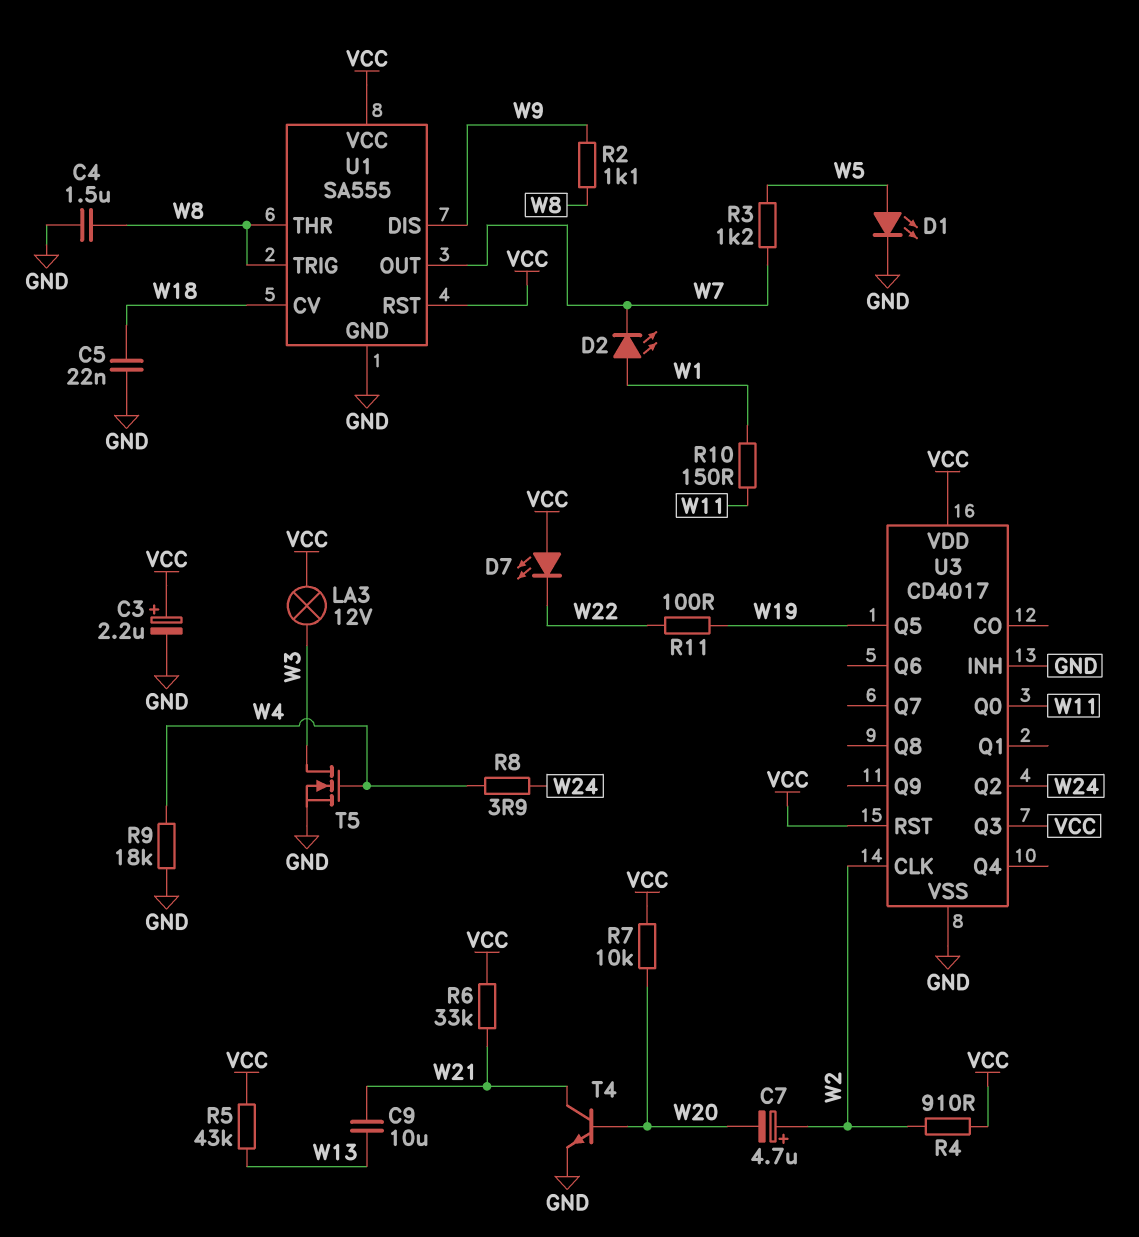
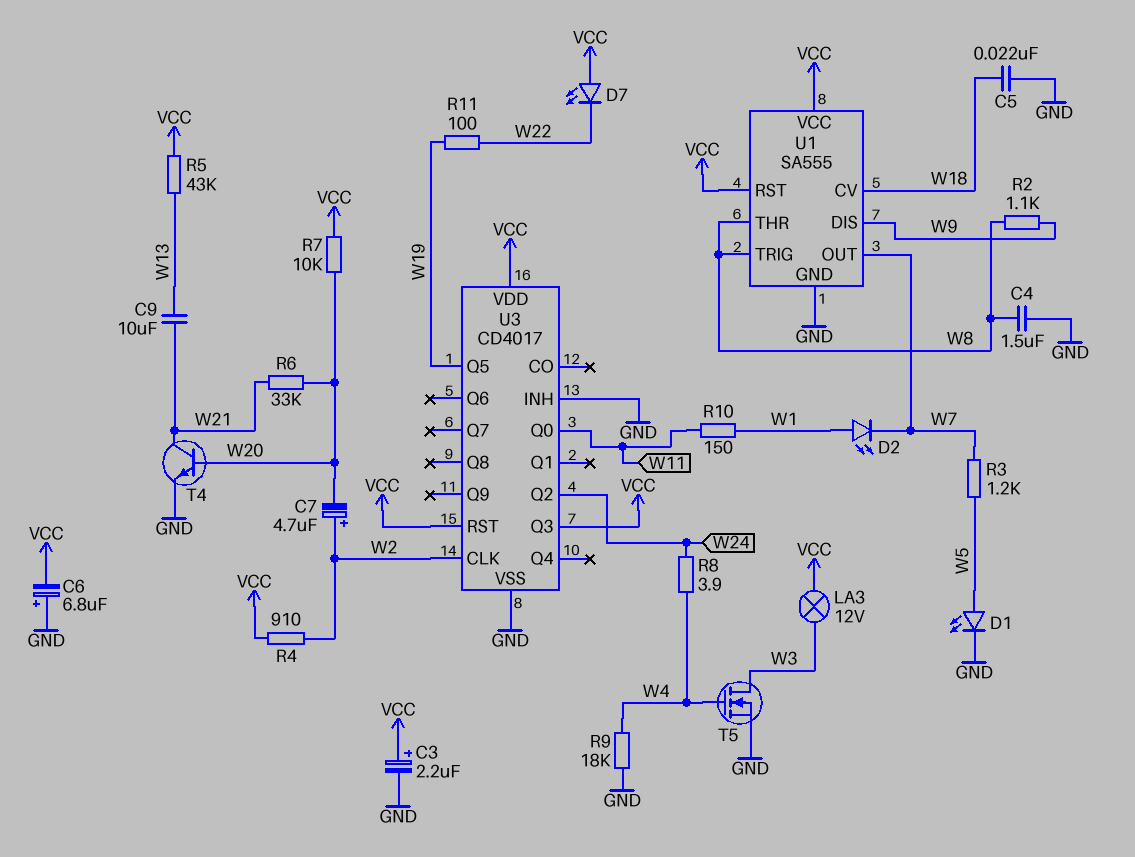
C6: none -> 6.8uF (plus GND, minus VCC)
R6: 33k (VCC, W21) -> 33k (W20, W21)

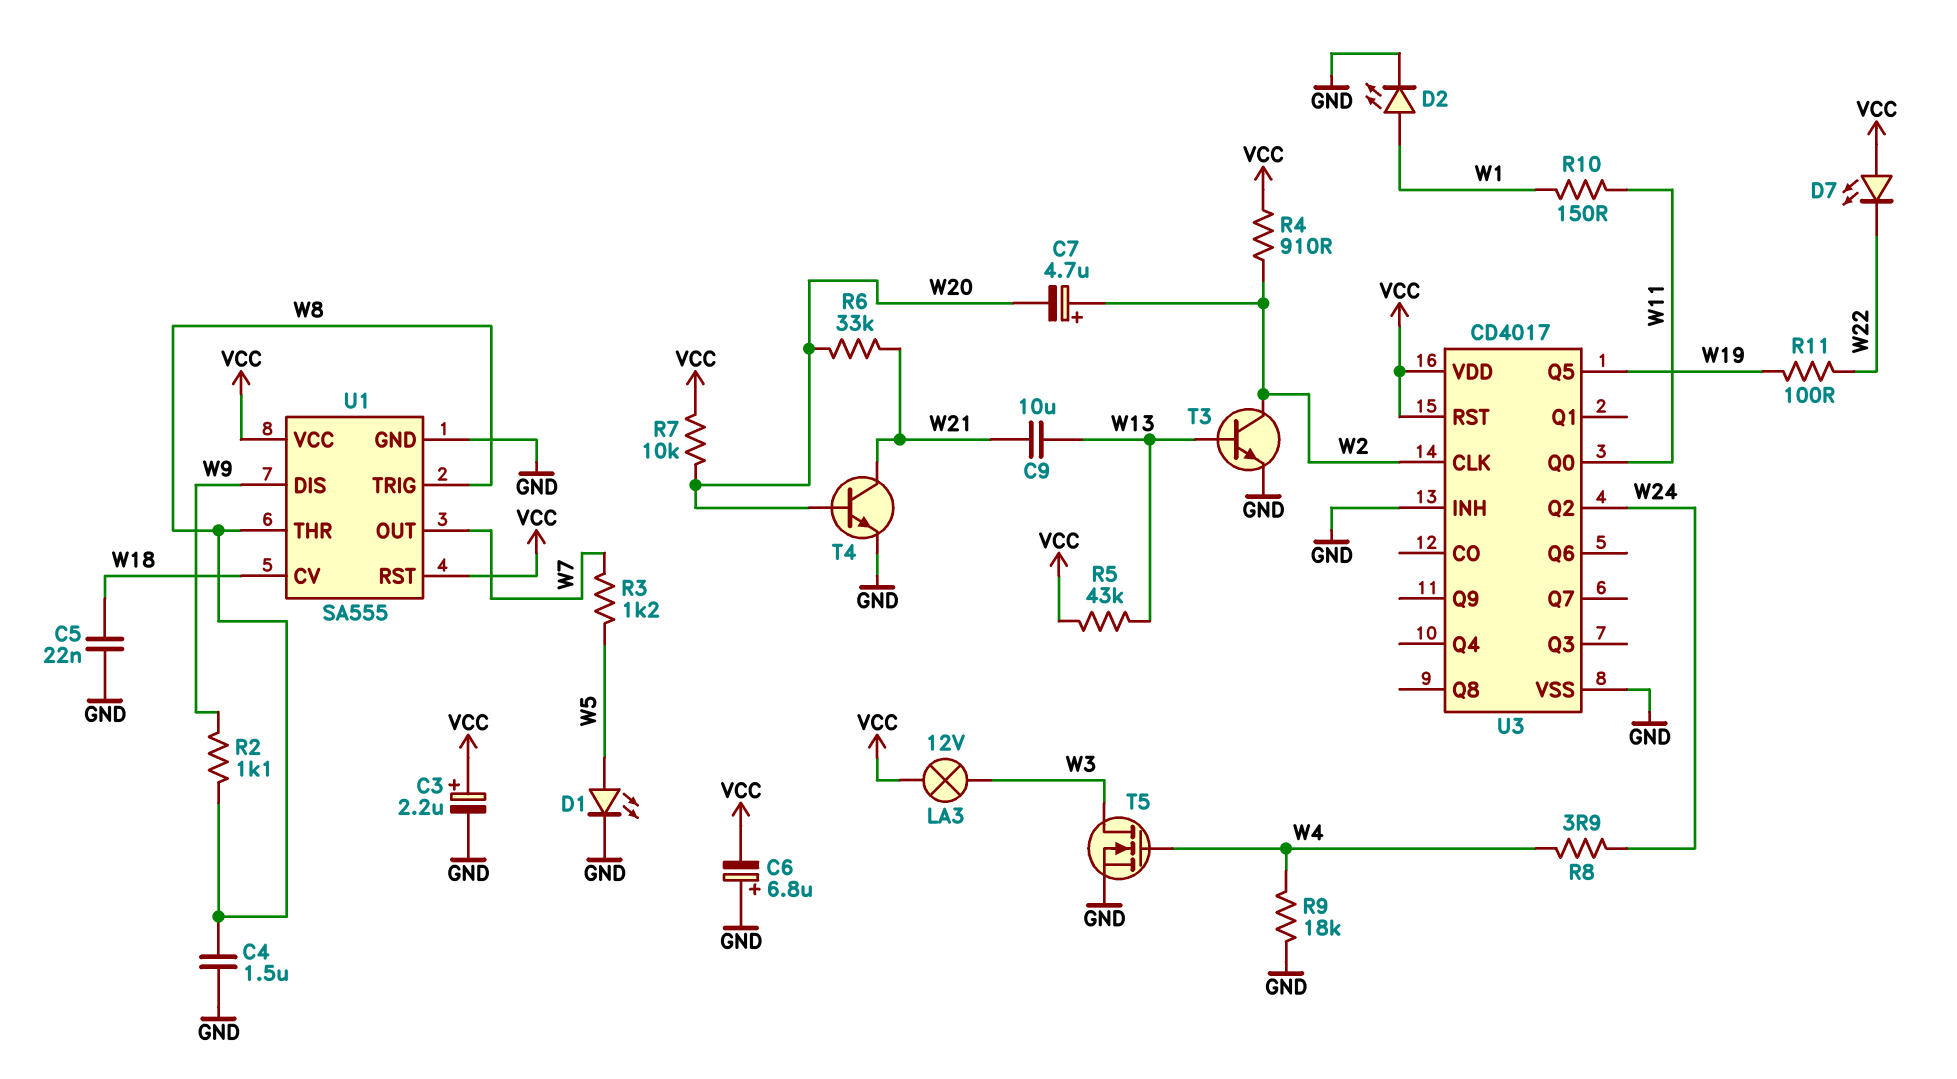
D2: LED (A W1, K W7) -> LED (A W1, K GND)
T3: none -> NPN (B W13, C W2, E GND)
U3 pin Q3: VCC -> none

